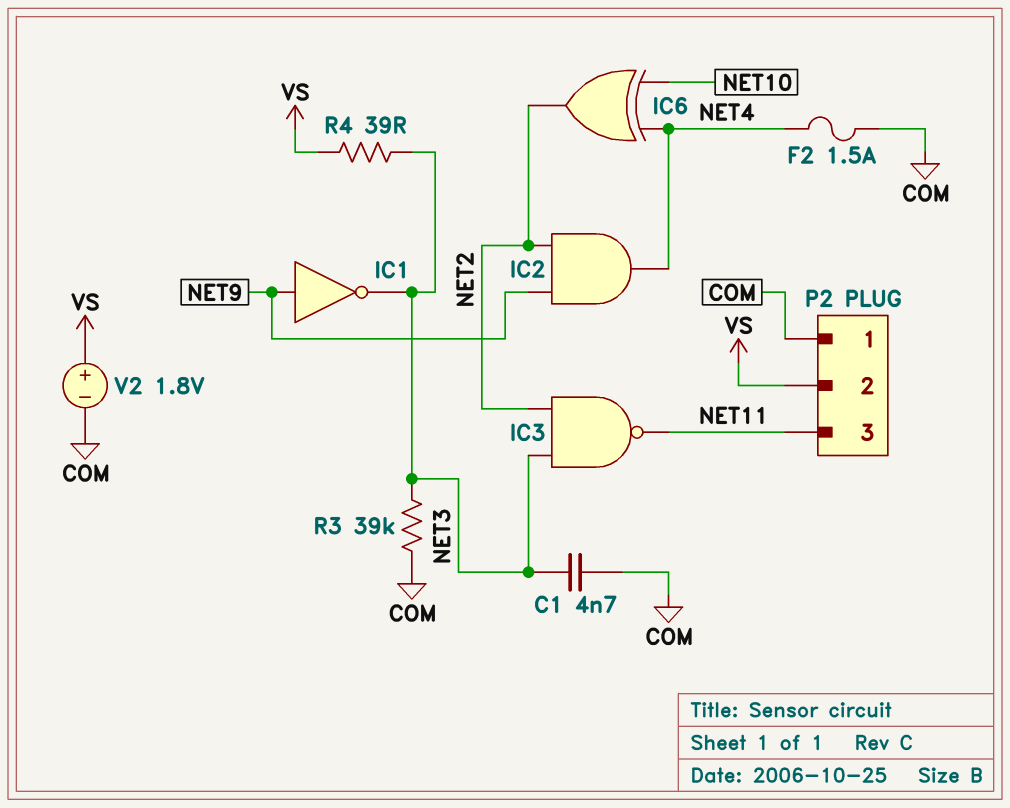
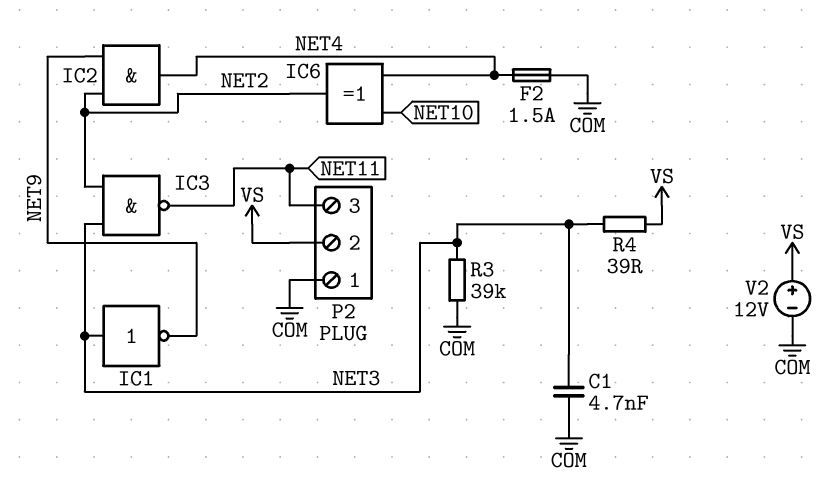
IC1: NOT (in NET9, out NET3) -> NOT (in NET3, out NET9)
V2: 1.8V (plus VS, minus COM) -> 12V (plus VS, minus COM)

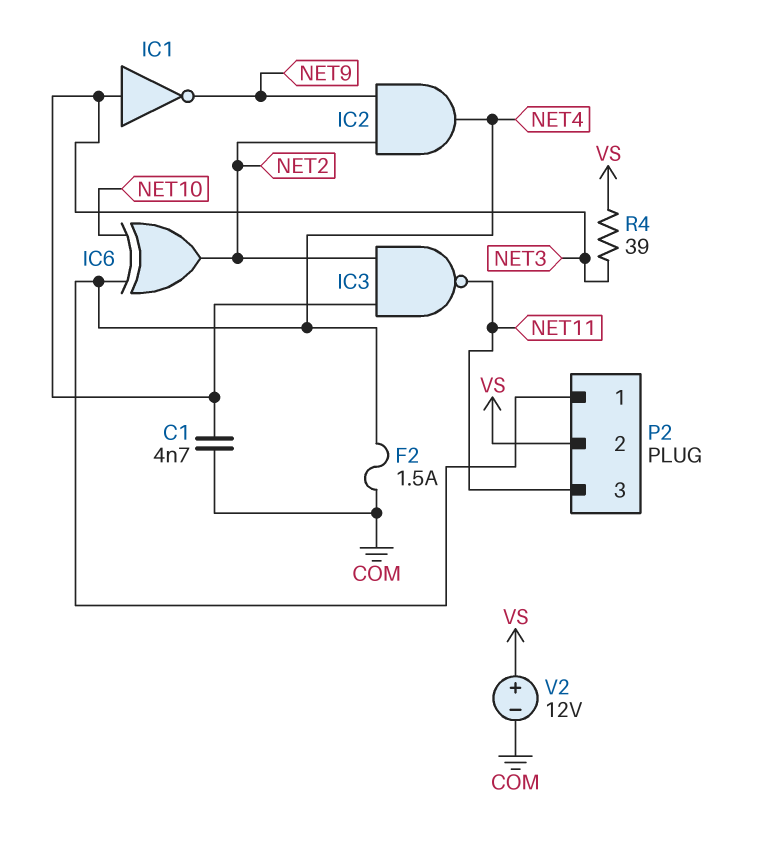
P2 pin 1: COM -> NET4
R3: 39k (COM, NET3) -> none

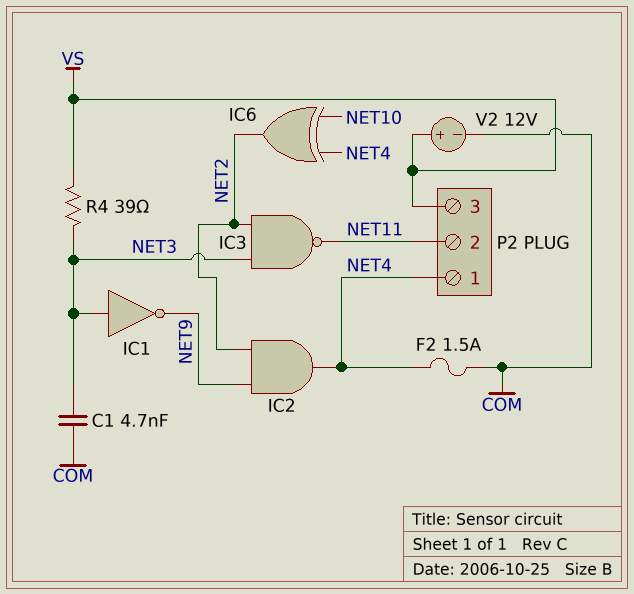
P2 pin 2: VS -> NET11
P2 pin 3: NET11 -> VS

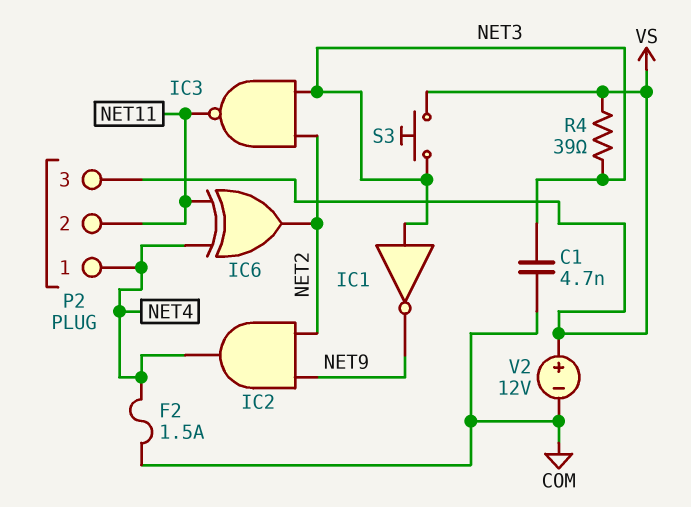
IC6: XOR (in NET4, in NET10, out NET2) -> XOR (in NET4, in NET11, out NET2)
S3: none -> button (NET3, VS)

